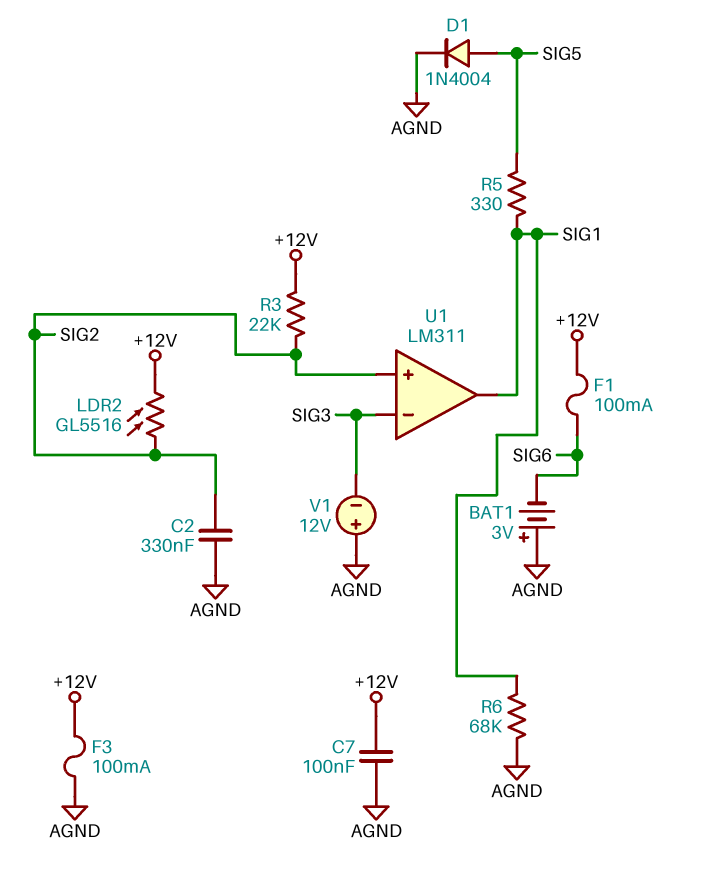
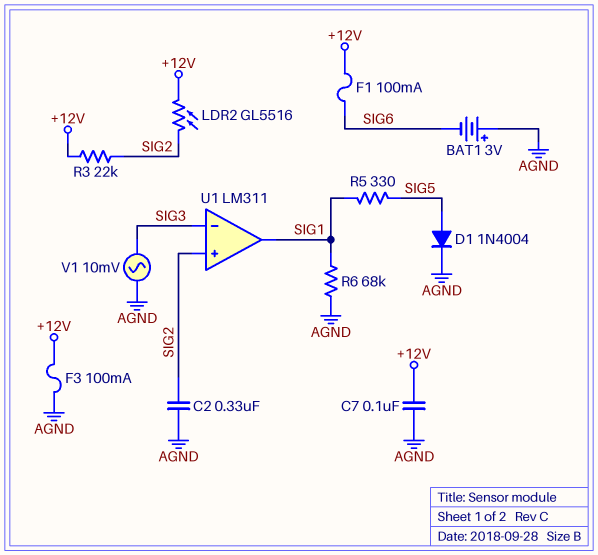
V1: 12V (plus AGND, minus SIG3) -> AC 10mV (AGND, SIG3)

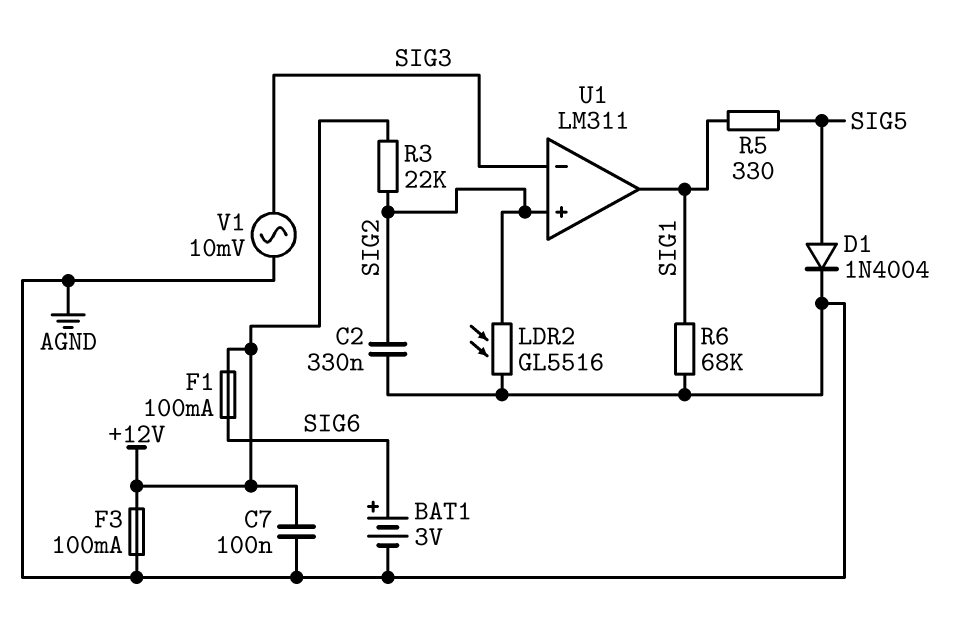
BAT1: 3V (plus AGND, minus SIG6) -> 3V (plus SIG6, minus AGND)
LDR2: GL5516 (+12V, SIG2) -> GL5516 (AGND, SIG2)

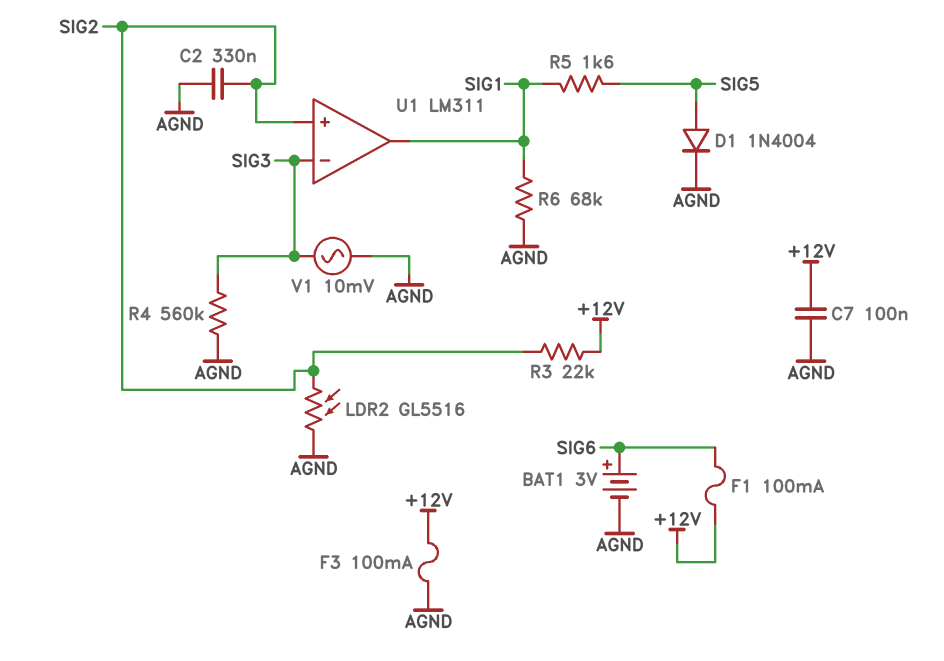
R4: none -> 560k (AGND, SIG3)
R5: 330 (SIG1, SIG5) -> 1.6k (SIG1, SIG5)

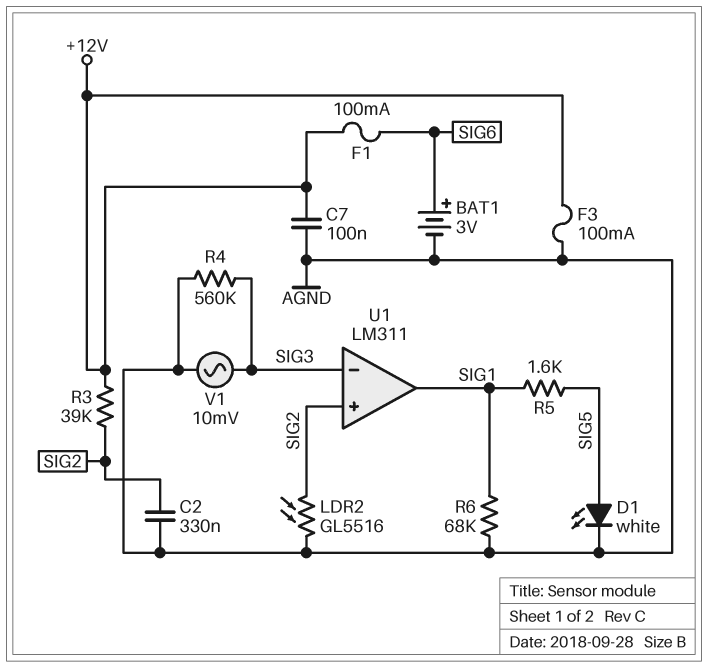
D1: diode 1N4004 (A SIG5, K AGND) -> LED white (A SIG5, K AGND)
R3: 22k (+12V, SIG2) -> 39k (+12V, SIG2)

